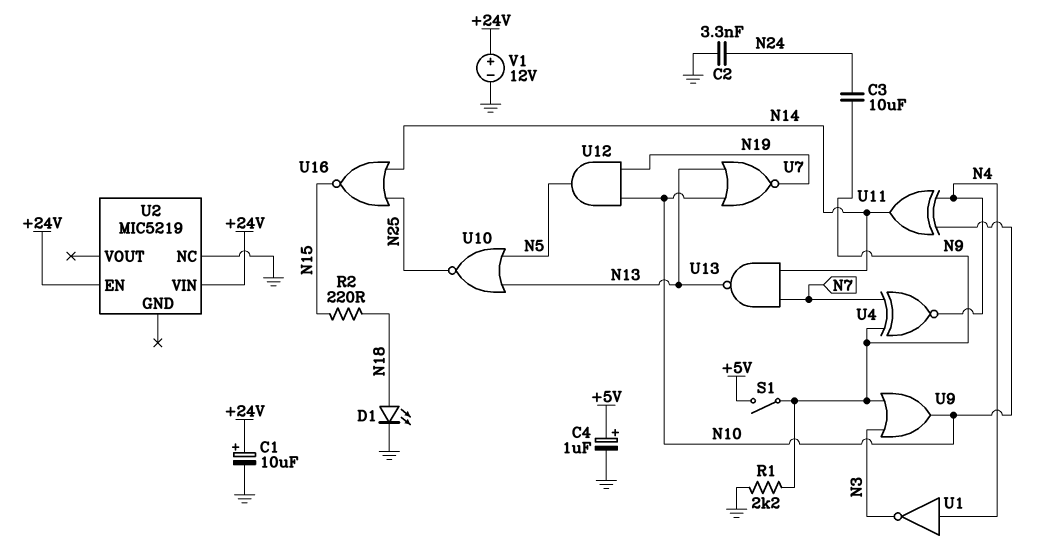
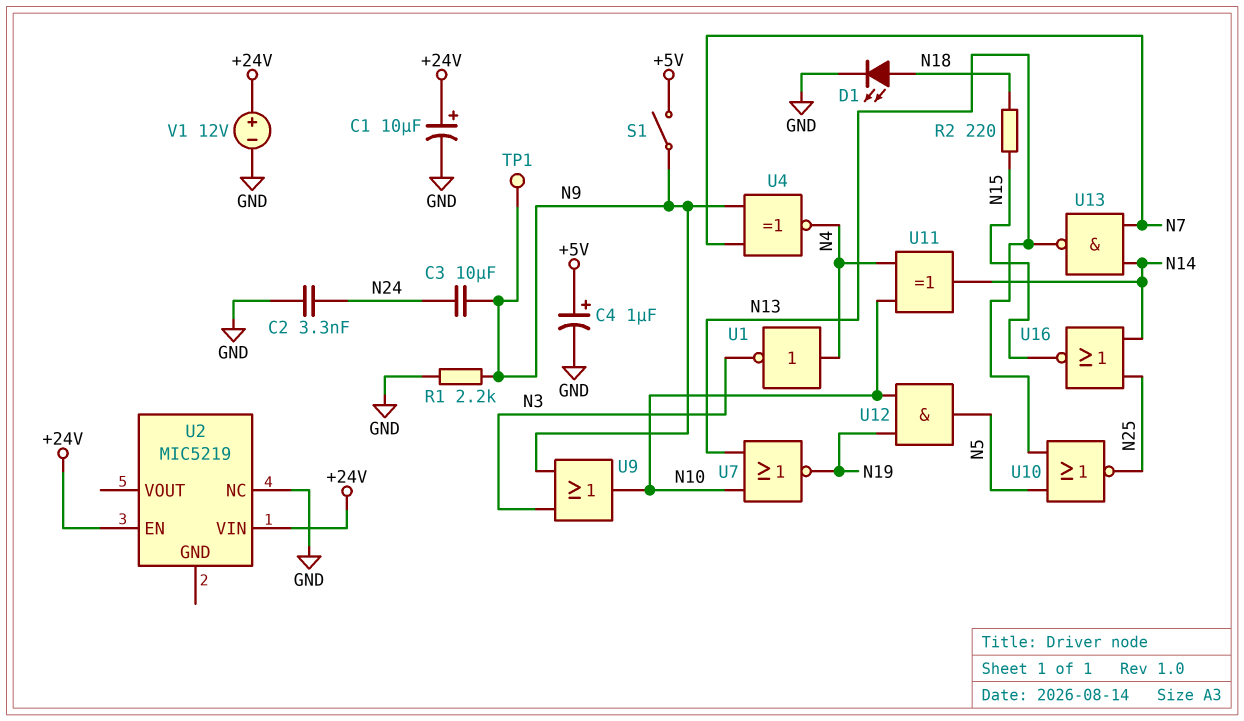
TP1: none -> test point (N9)

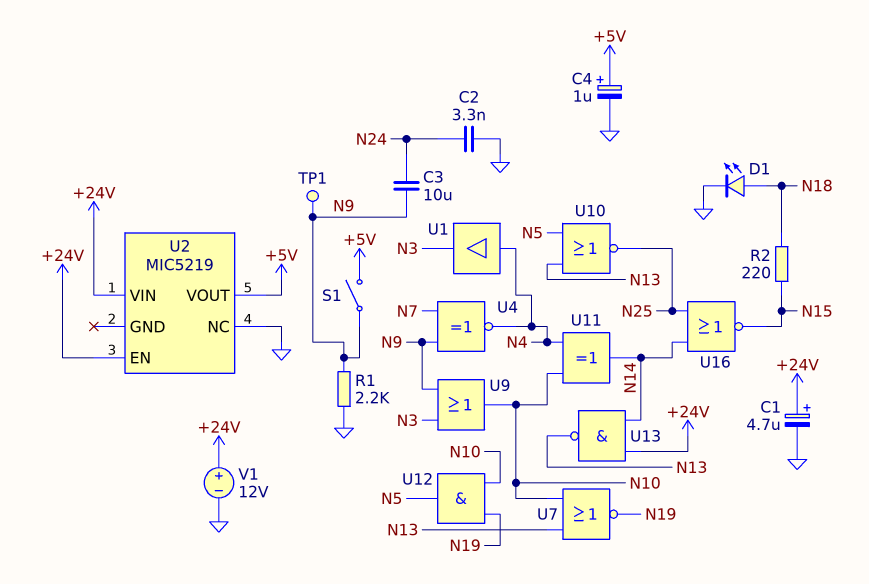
C1: 10uF (plus +24V, minus GND) -> 4.7uF (plus +24V, minus GND)
U1: NOT (in N4, out N3) -> buffer (in N4, out N3)
U2 pin VOUT: none -> +5V
U13: NAND (in N7, in N14, out N13) -> NAND (in +24V, in N14, out N13)

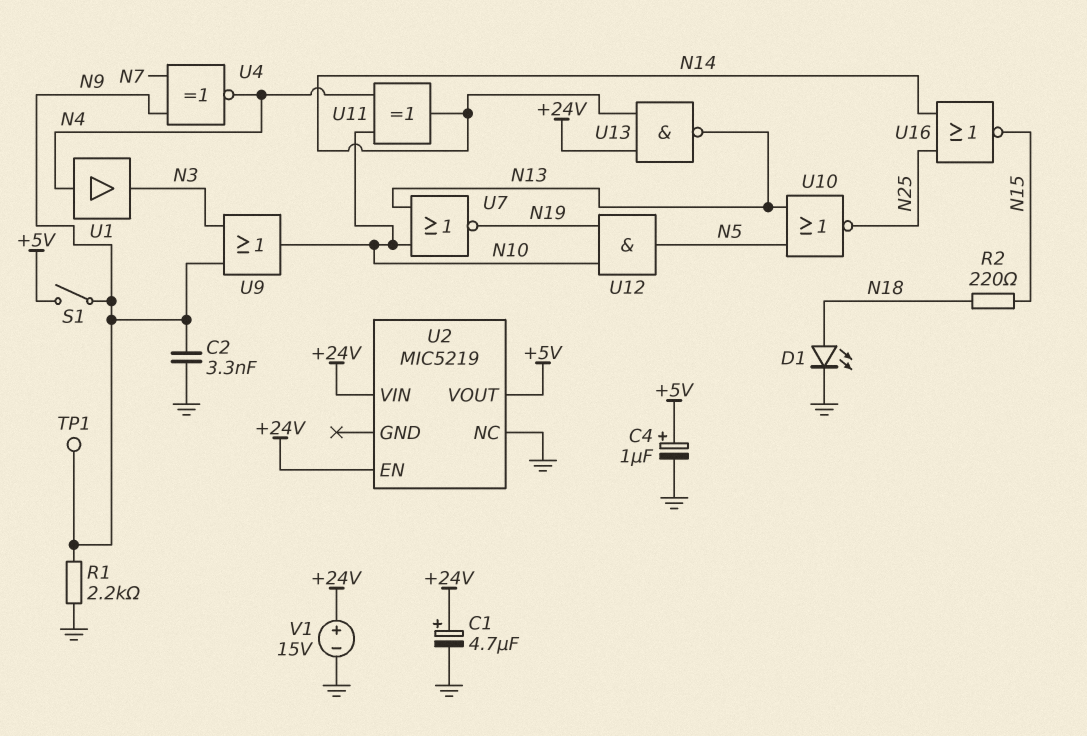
C2: 3.3nF (GND, N24) -> 3.3nF (GND, N9)
C3: 10uF (N9, N24) -> none
V1: 12V (plus +24V, minus GND) -> 15V (plus +24V, minus GND)

